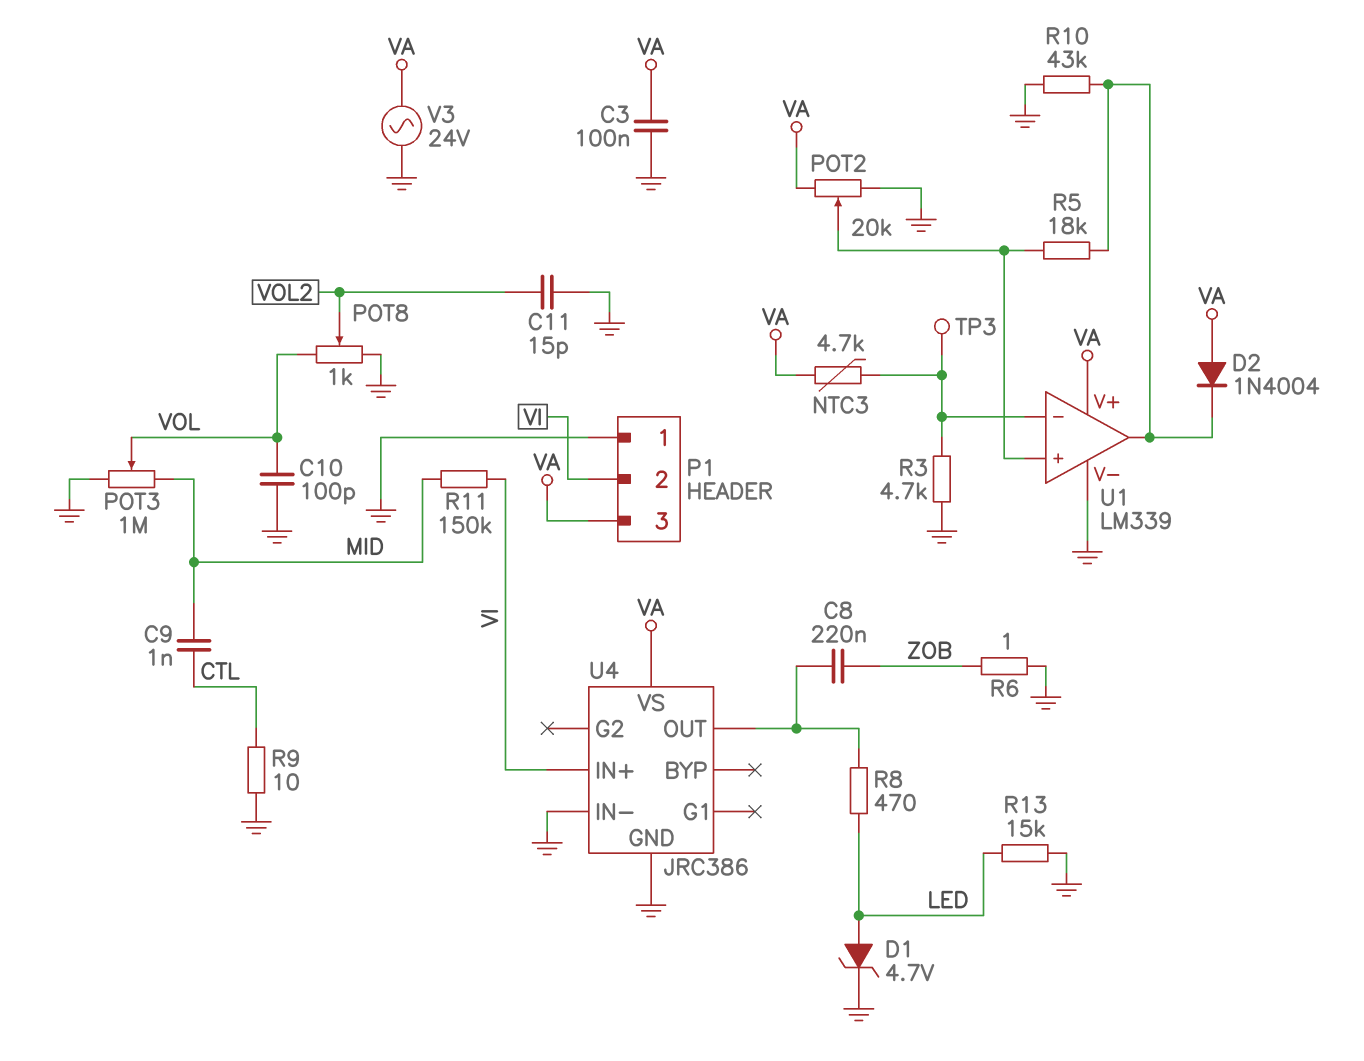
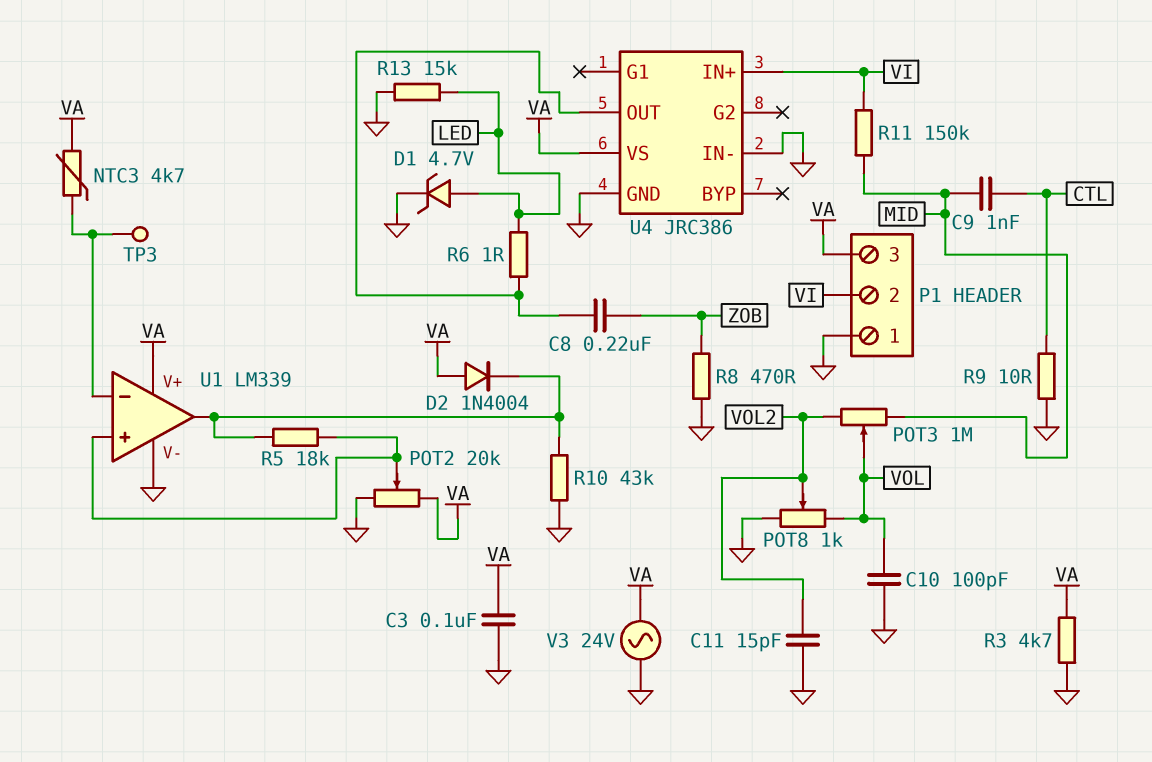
POT3: 1M (GND, MID, wiper VOL) -> 1M (MID, VOL2, wiper VOL)
R3: 4.7k (GND, U1/in-) -> 4.7k (GND, VA)
R6: 1 (GND, ZOB) -> 1 (LED, U4/OUT)
R8: 470 (LED, U4/OUT) -> 470 (GND, ZOB)

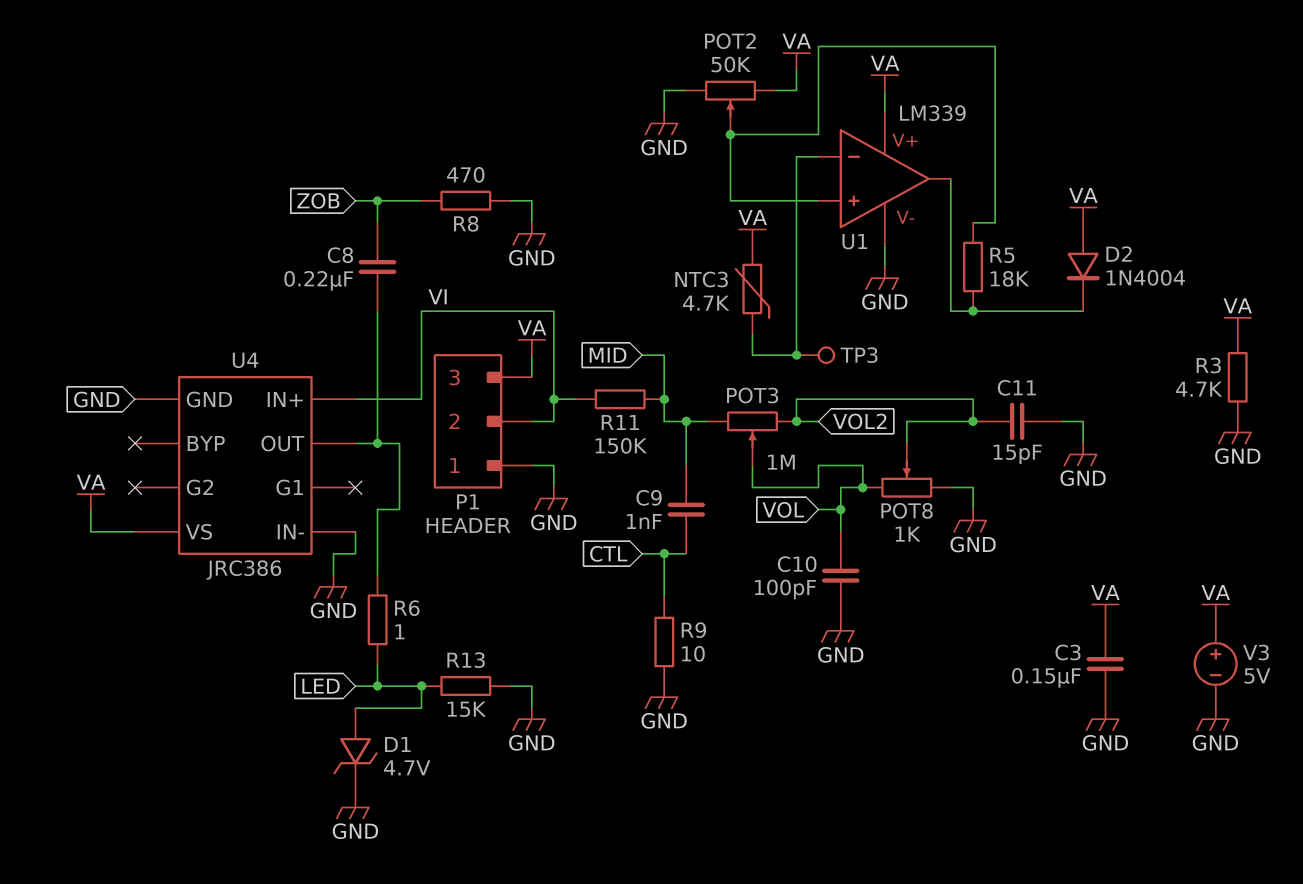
C3: 100nF (GND, VA) -> 150nF (GND, VA)
POT2: 20k (GND, VA, wiper U1/in+) -> 50k (GND, VA, wiper U1/in+)
R10: 43k (GND, U1/out) -> none
V3: AC 24V (GND, VA) -> 5V (plus VA, minus GND)

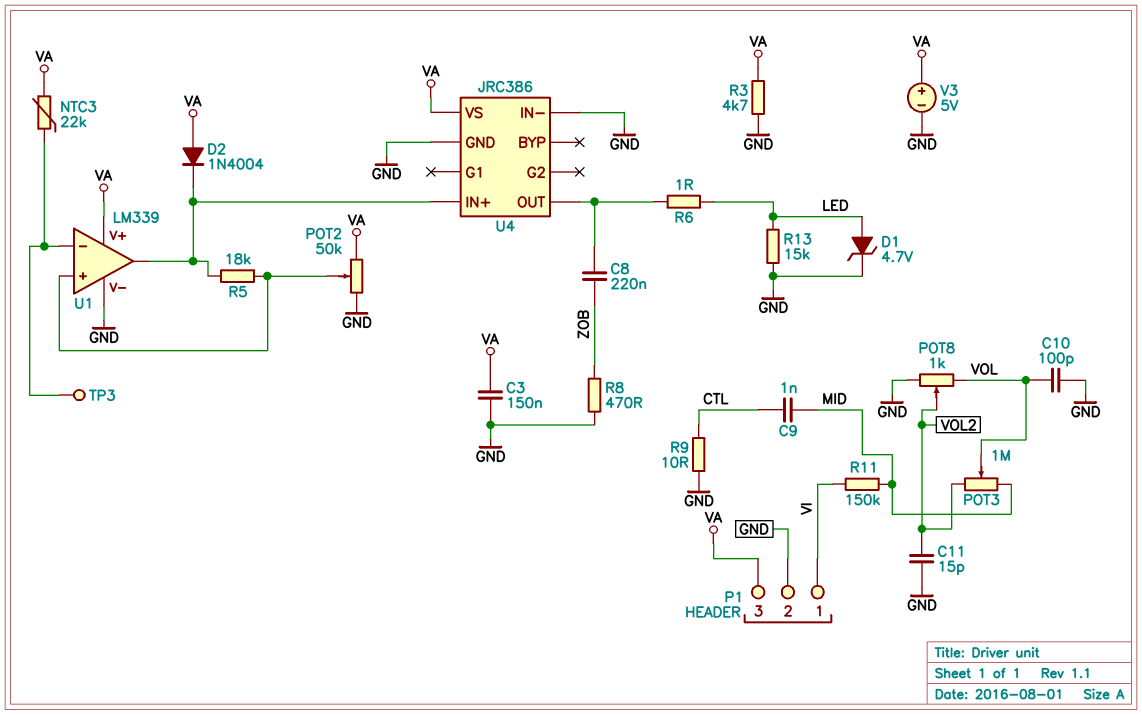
NTC3: 4.7k (U1/in-, VA) -> 22k (U1/in-, VA)
P1 pin 1: GND -> VI
P1 pin 2: VI -> GND
U4 pin IN+: VI -> U1/out

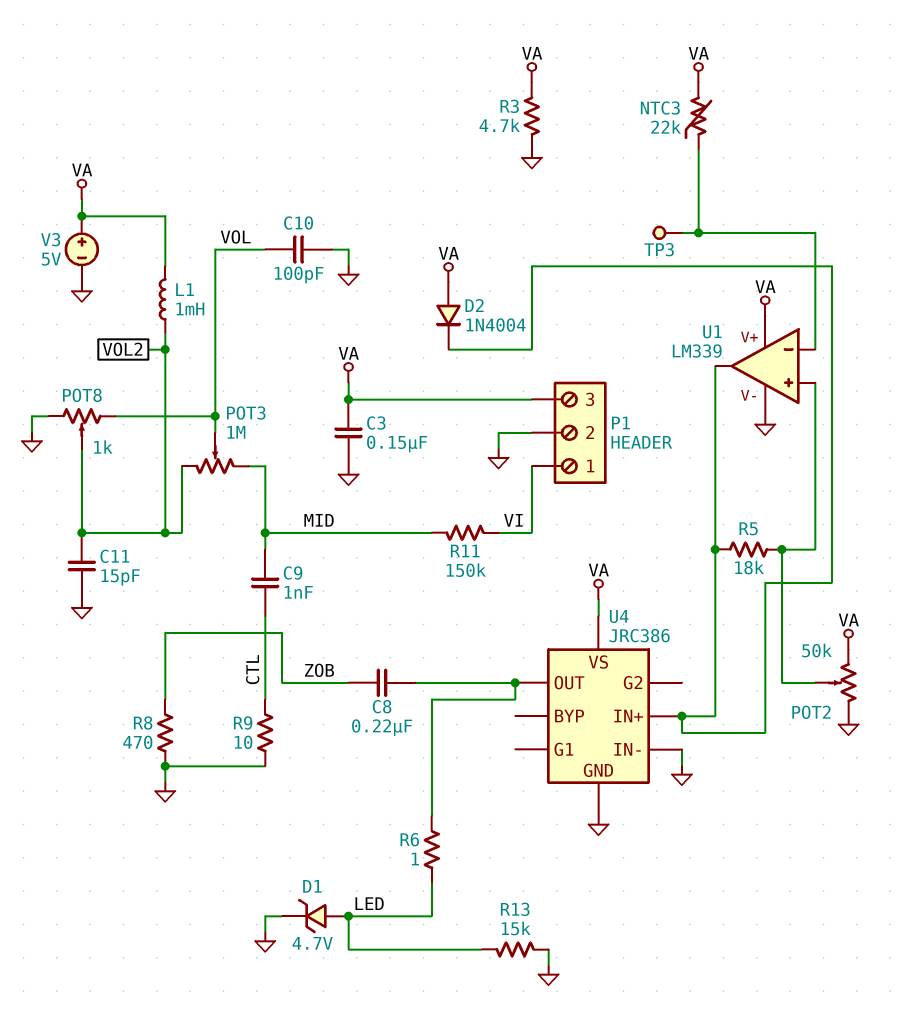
L1: none -> 1mH (VA, VOL2)

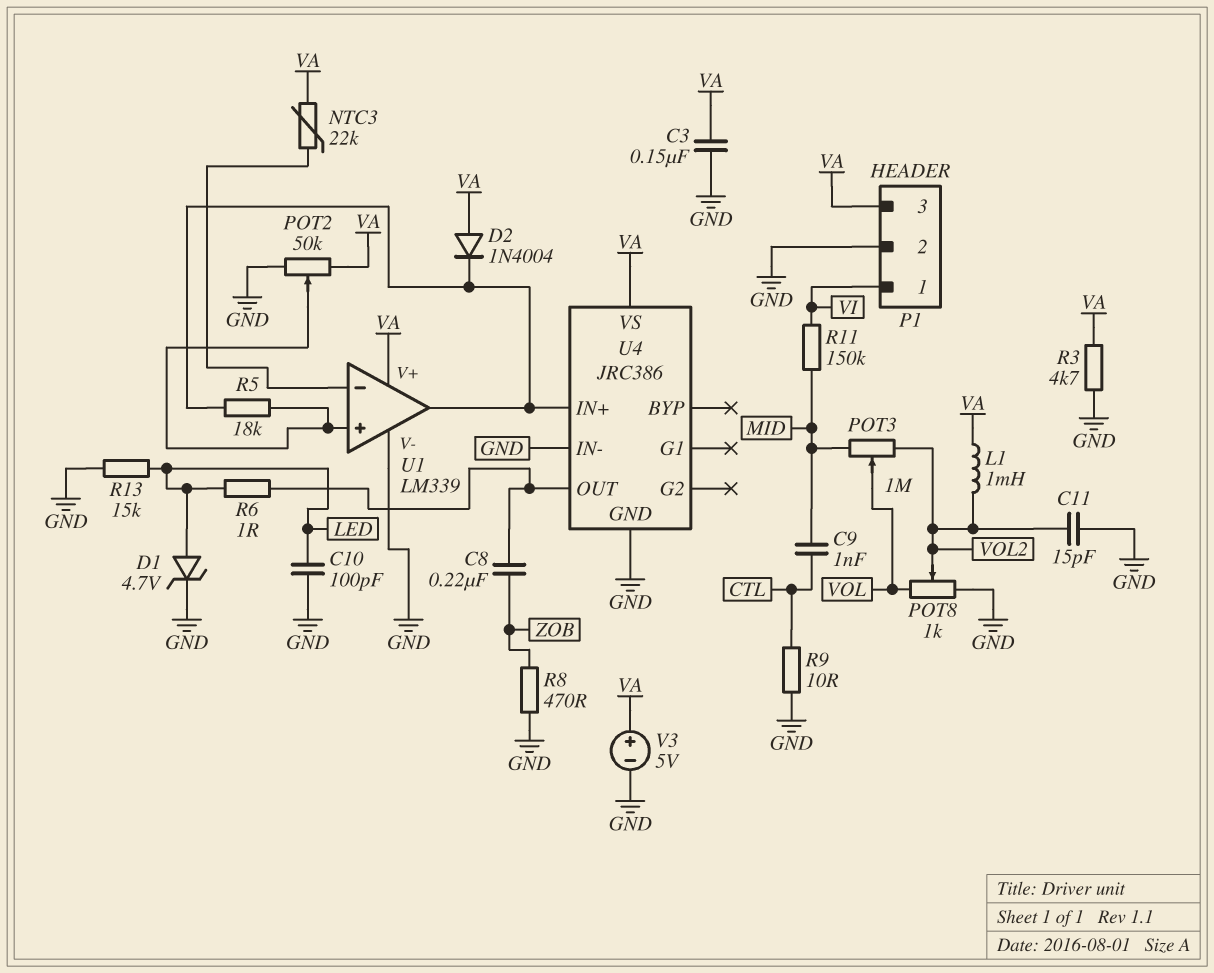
C10: 100pF (GND, VOL) -> 100pF (GND, LED)
TP3: test point (U1/in-) -> none

